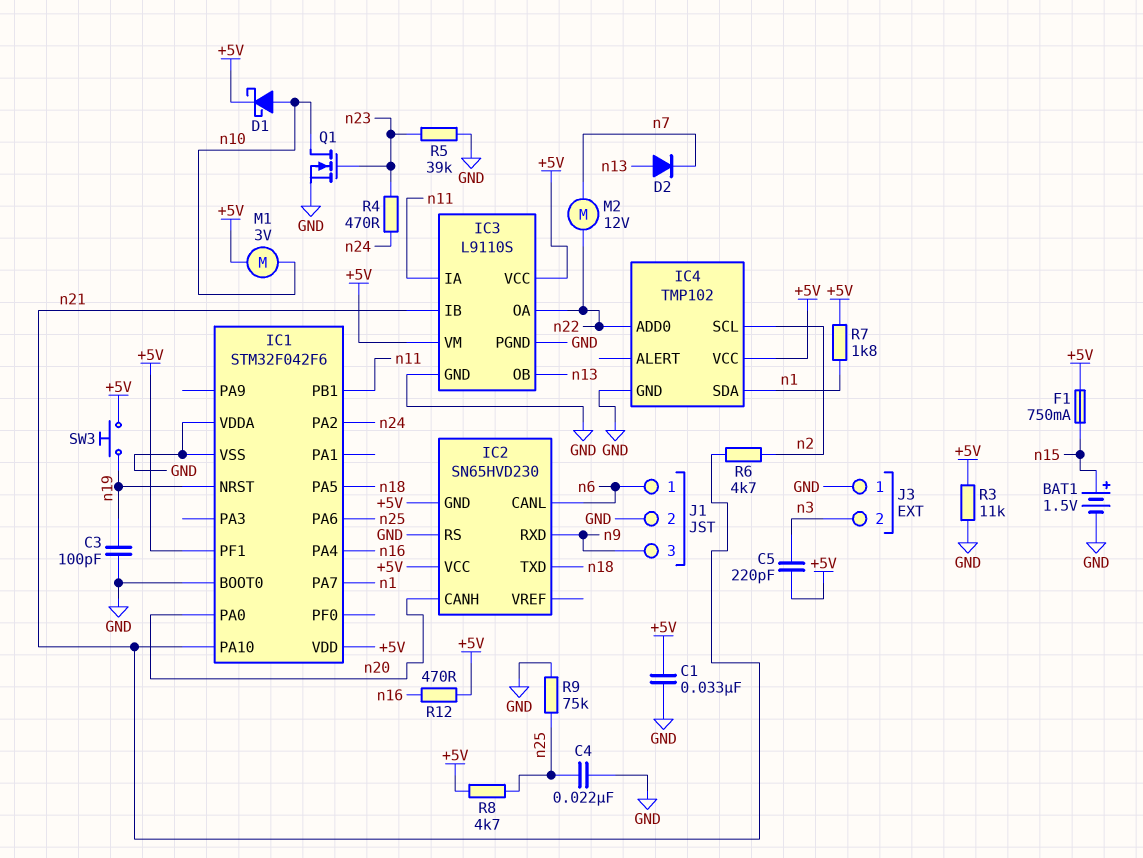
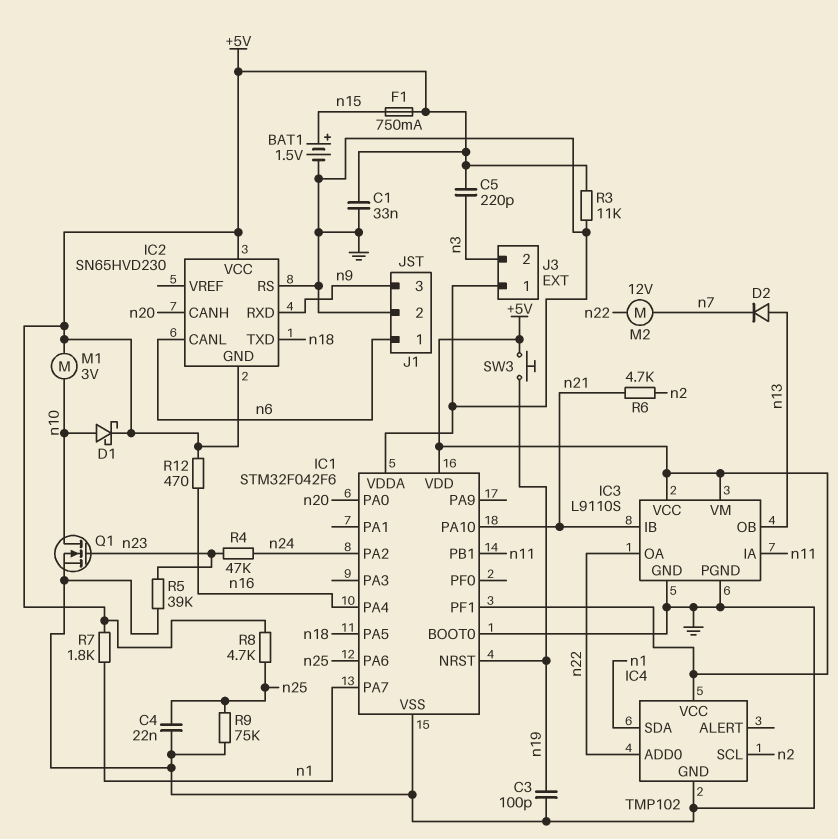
R4: 470 (n23, n24) -> 47k (n23, n24)

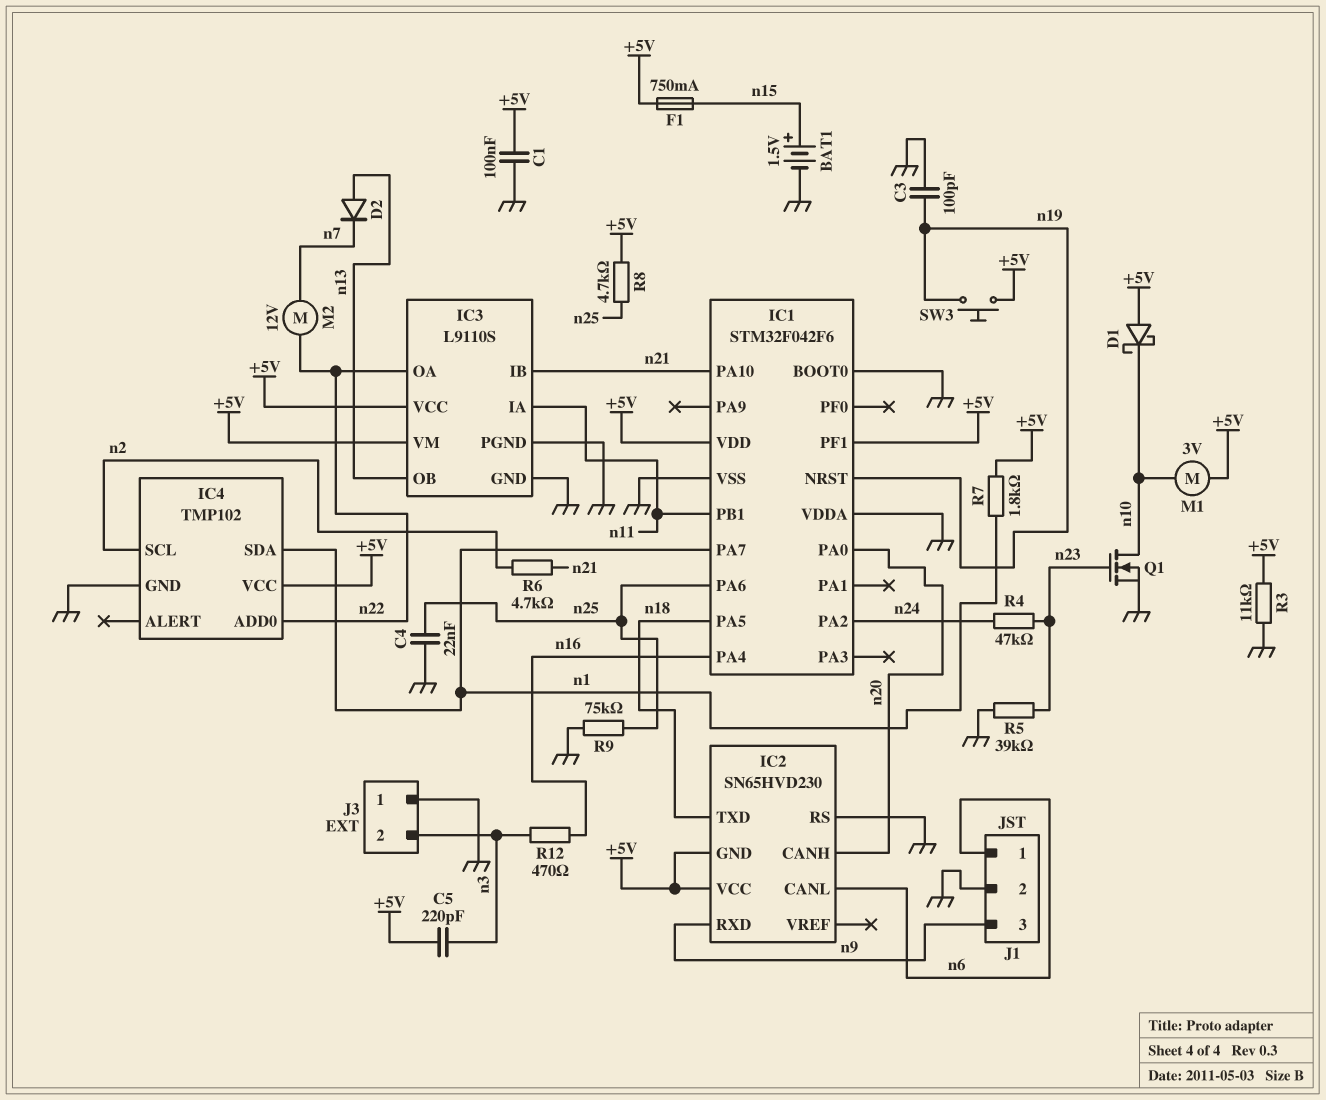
C1: 33nF (+5V, GND) -> 100nF (+5V, GND)
D1: schottky (A n10, K +5V) -> schottky (A +5V, K n10)
R12: 470 (+5V, n16) -> 470 (n3, n16)

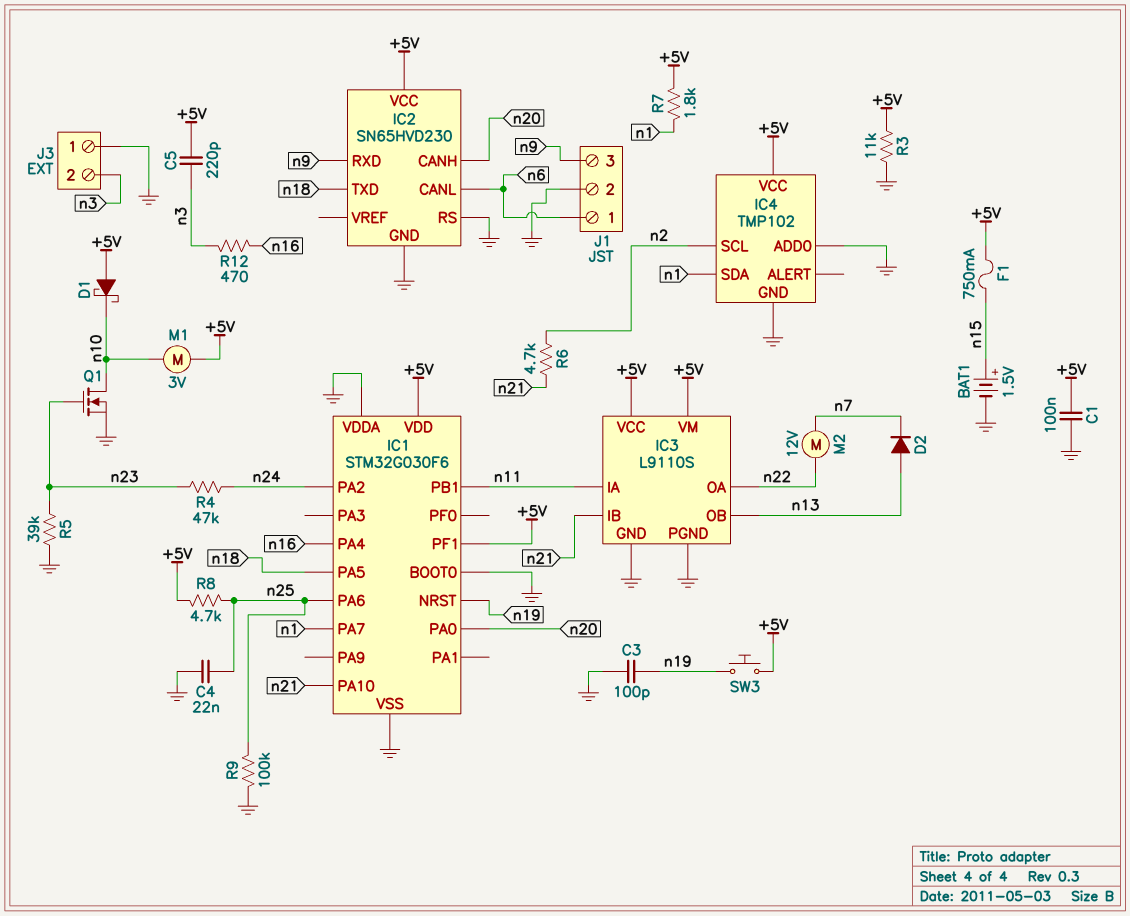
IC1: STM32F042F6 -> STM32G030F6
IC2 pin GND: +5V -> GND
IC4 pin ADD0: n22 -> GND
R9: 75k (GND, n25) -> 100k (GND, n25)

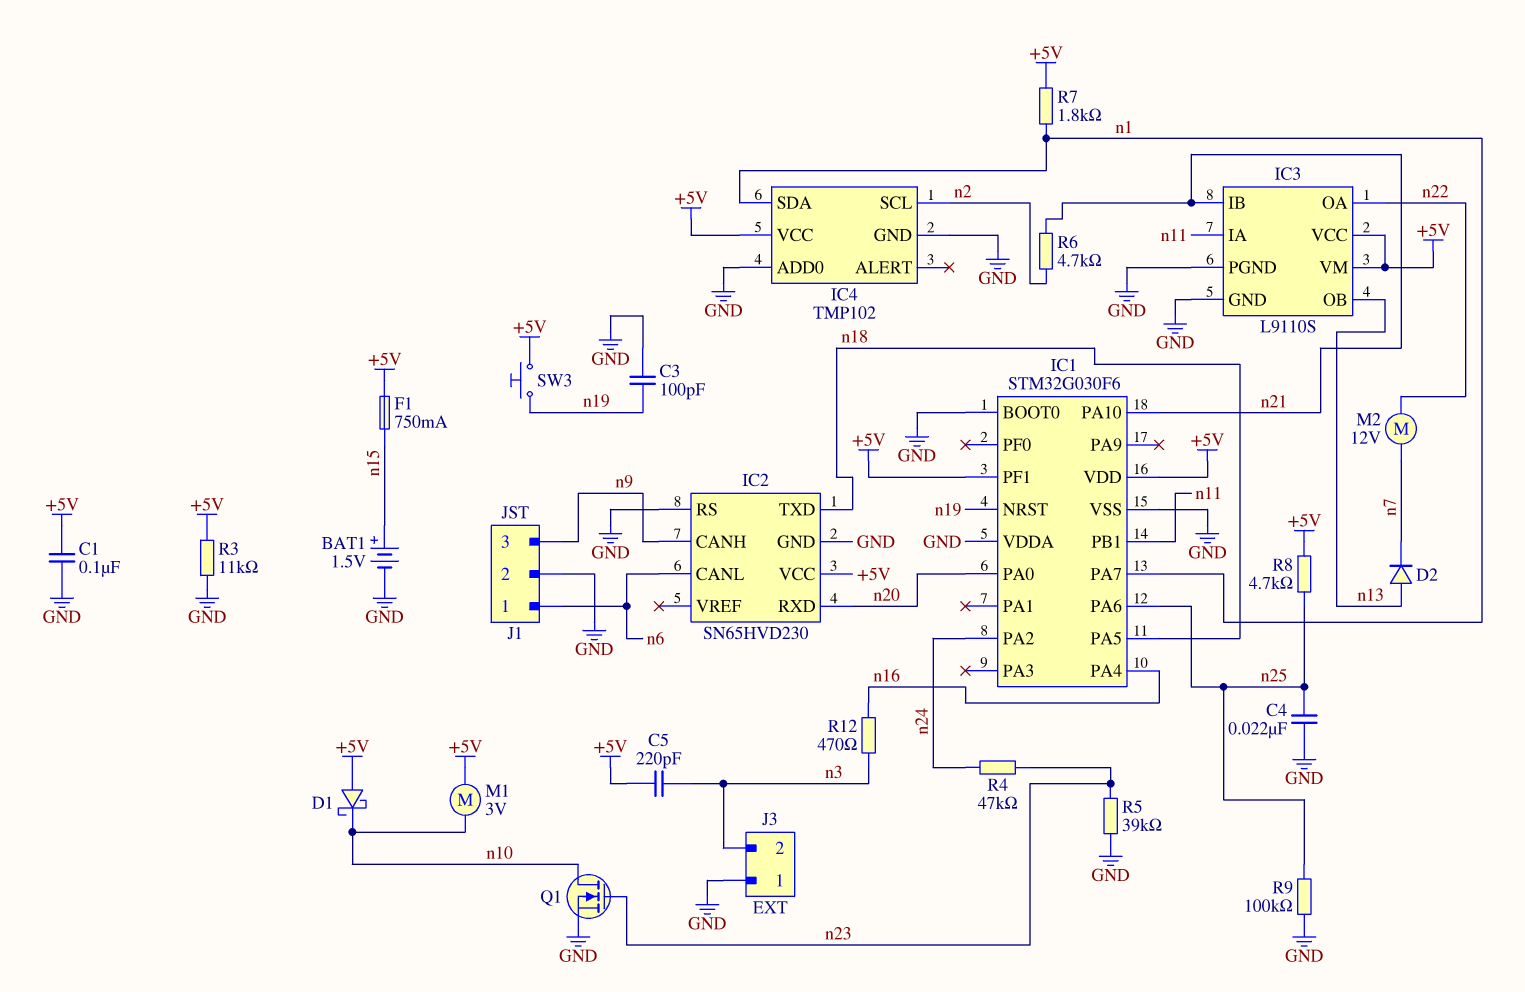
IC2 pin CANH: n20 -> n9
IC2 pin RXD: n9 -> n20

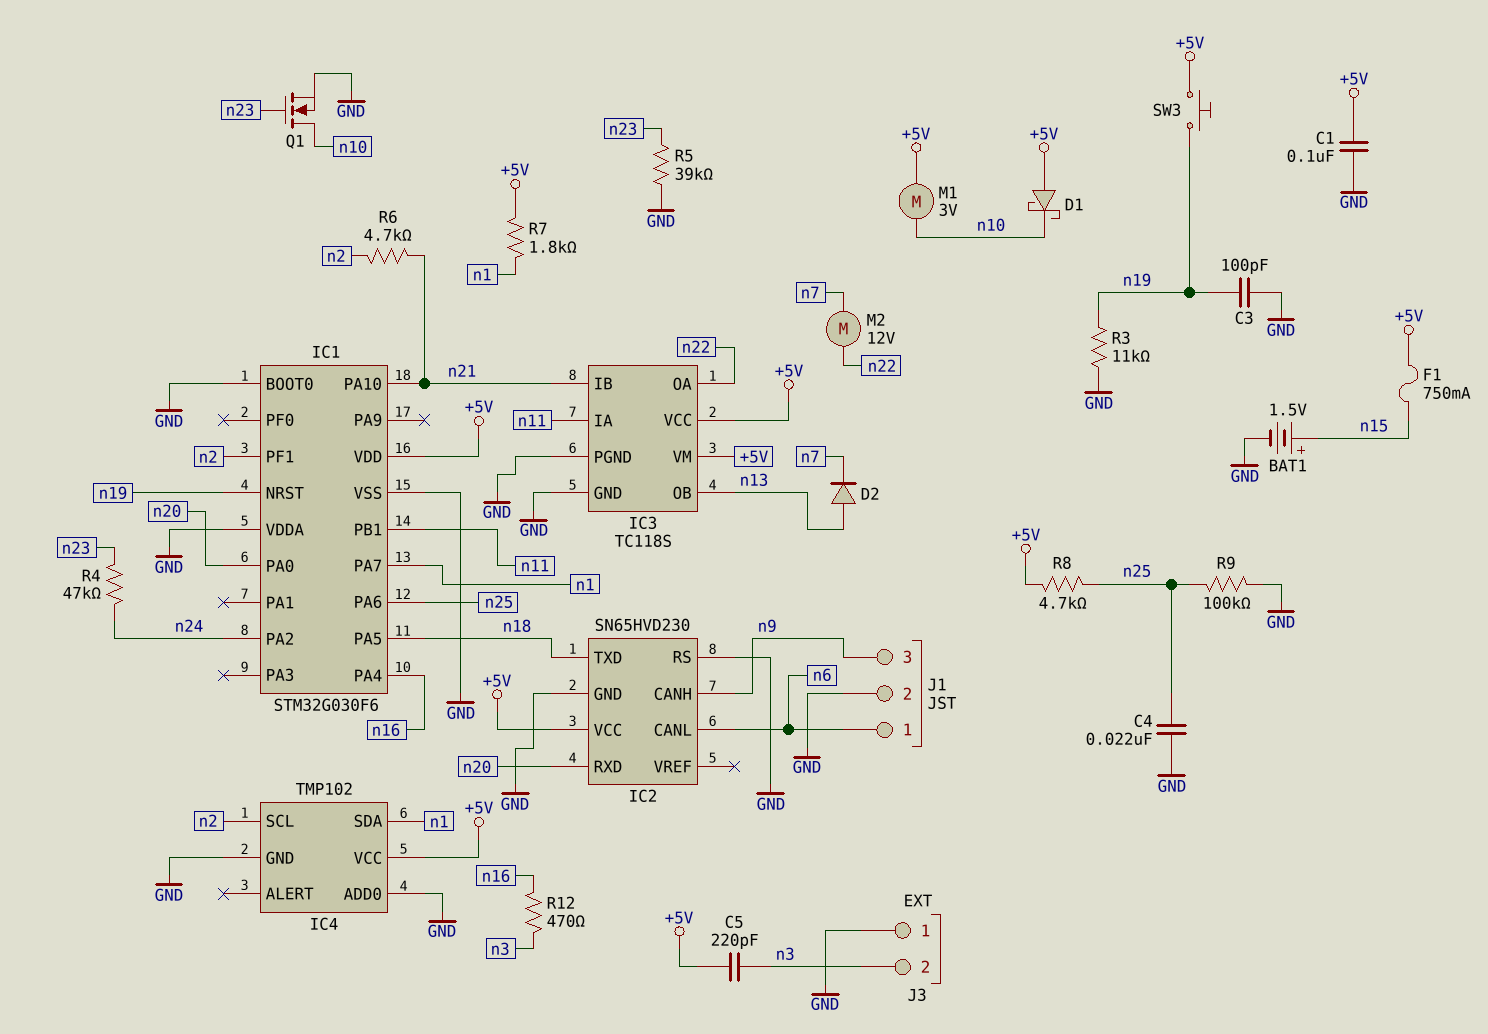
IC1 pin PF1: +5V -> n2
IC3: L9110S -> TC118S
R3: 11k (+5V, GND) -> 11k (GND, n19)

